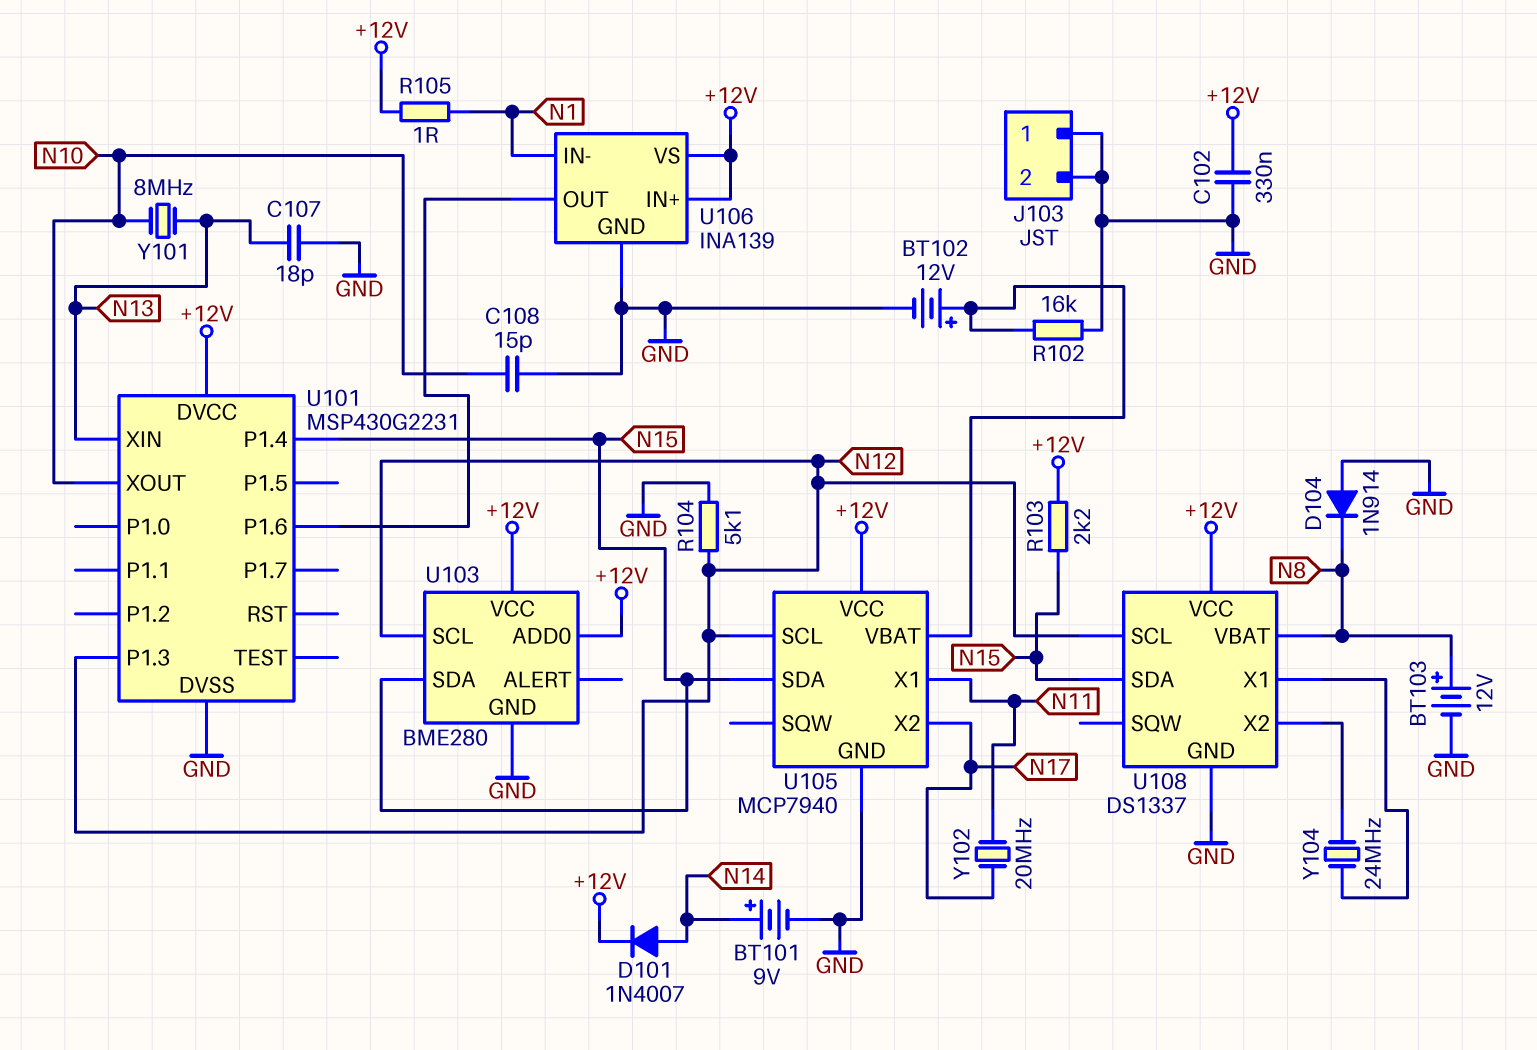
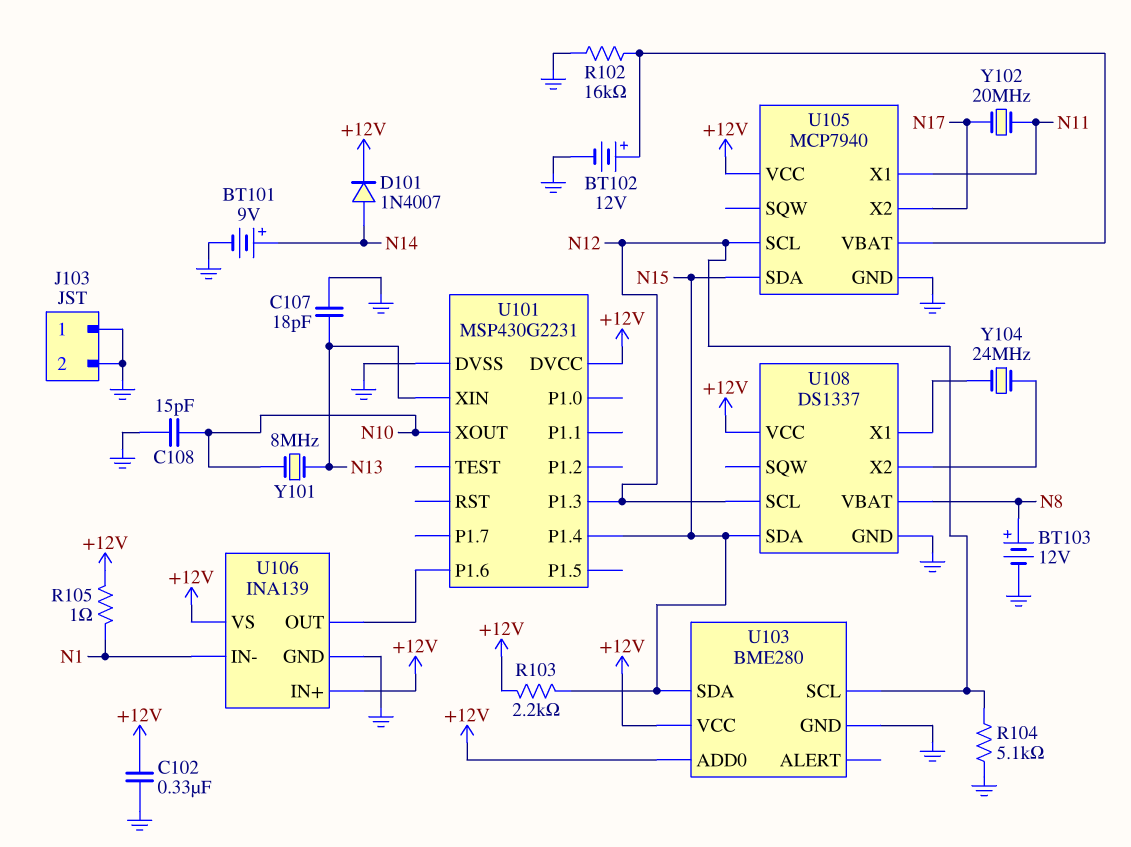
D104: diode 1N914 (A GND, K N8) -> none

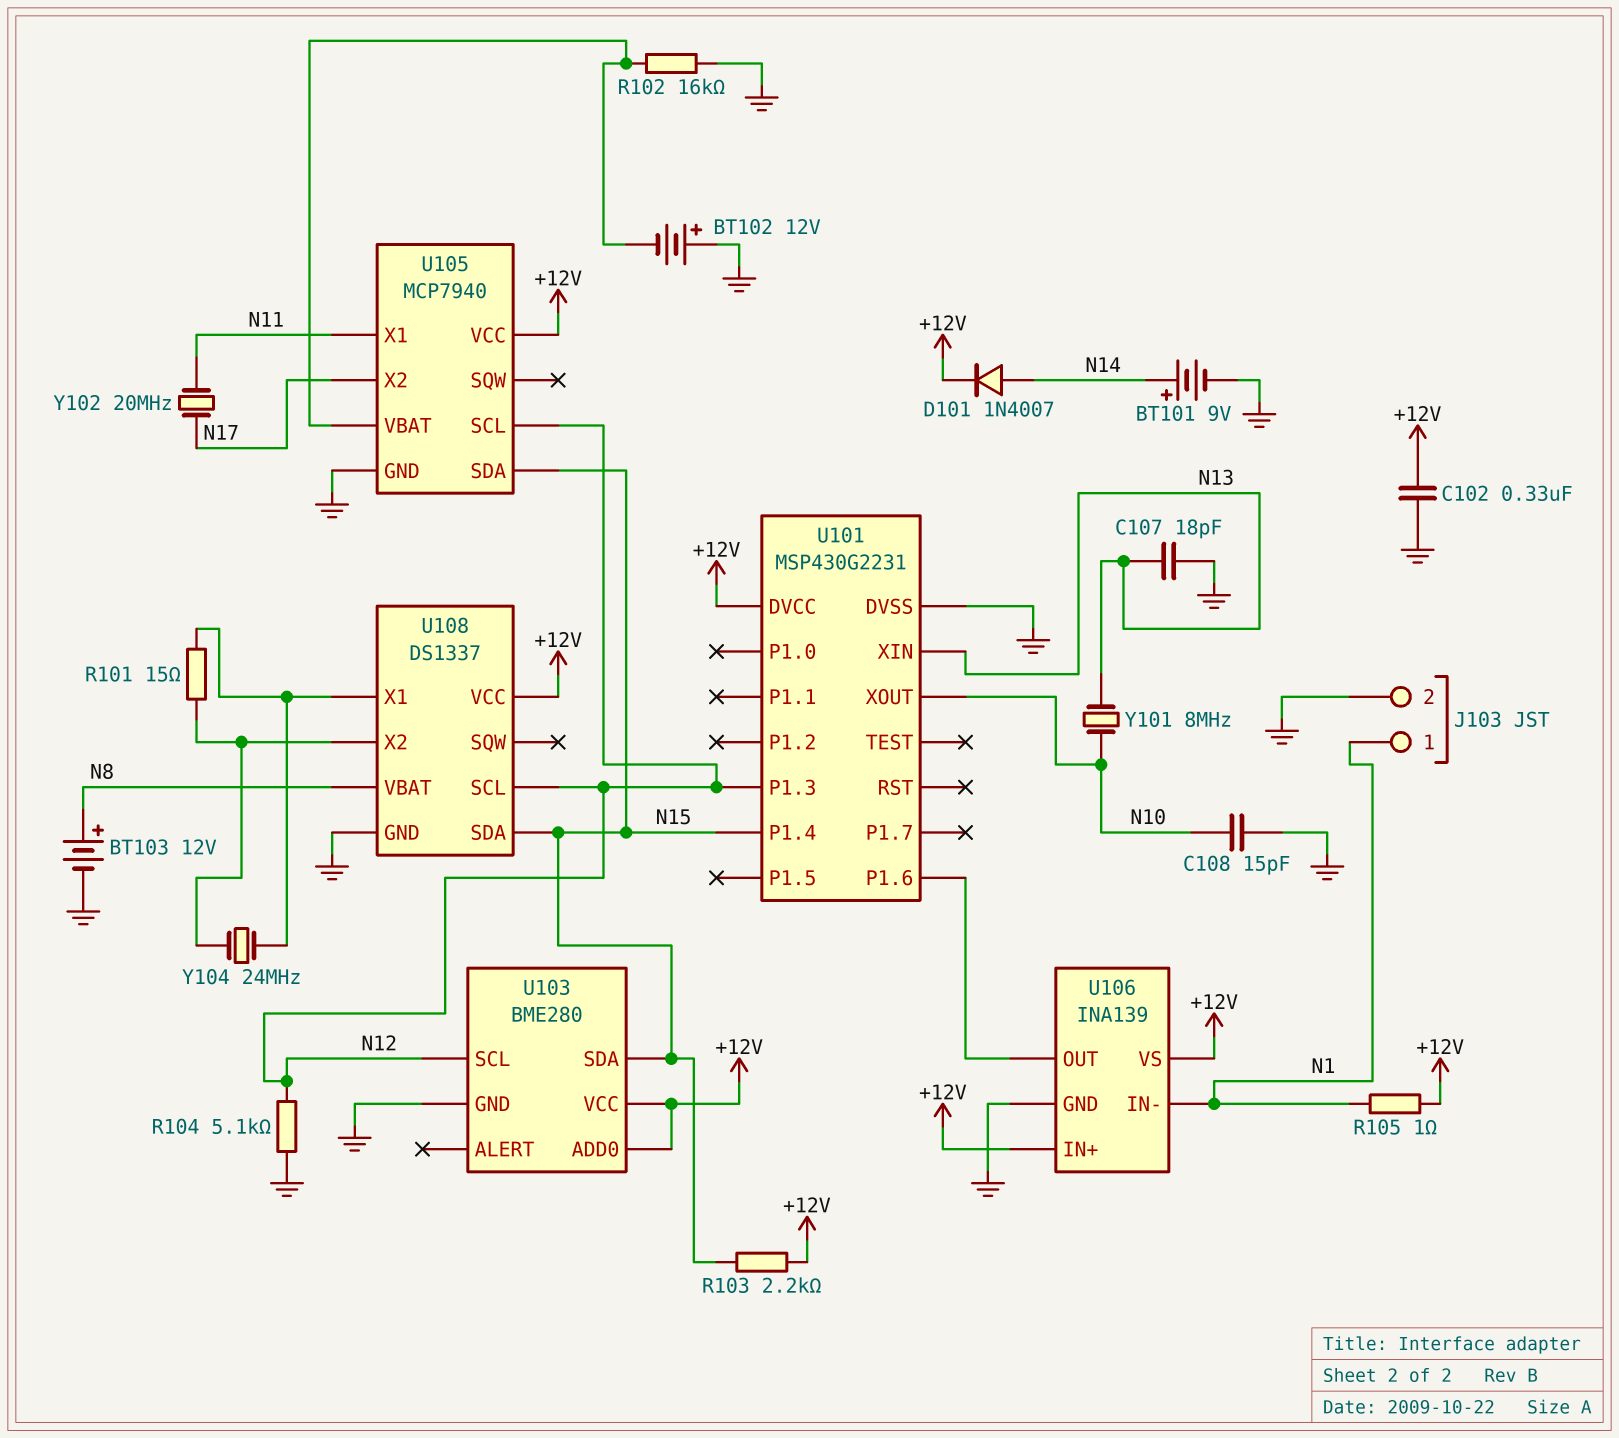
BT102: 12V (plus U105/VBAT, minus GND) -> 12V (plus GND, minus U105/VBAT)
J103 pin 1: GND -> N1
R101: none -> 15 (U108/X1, U108/X2)

